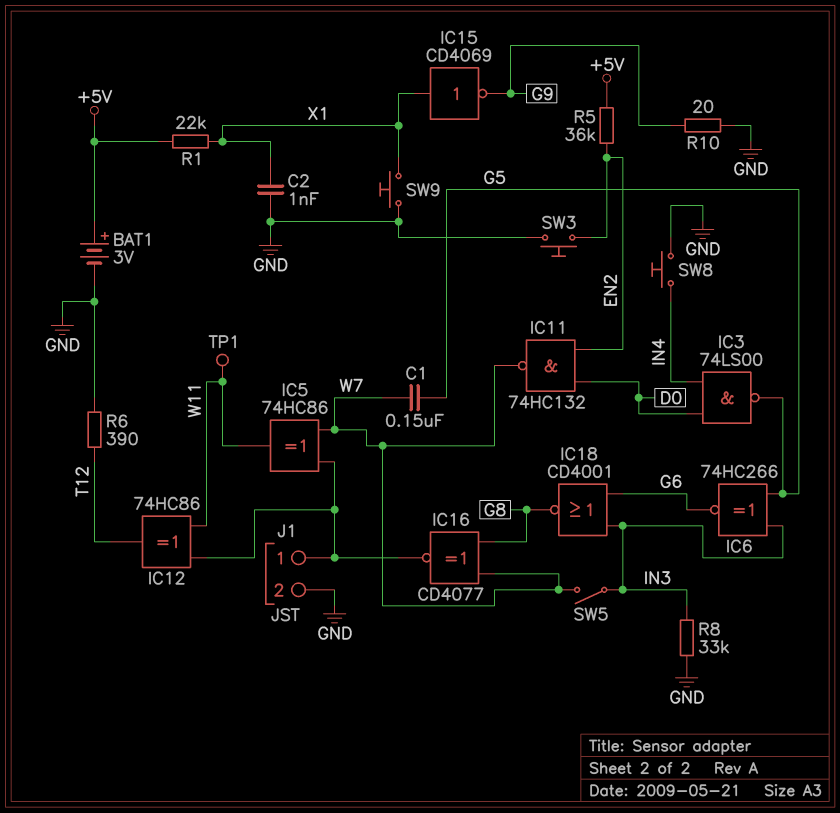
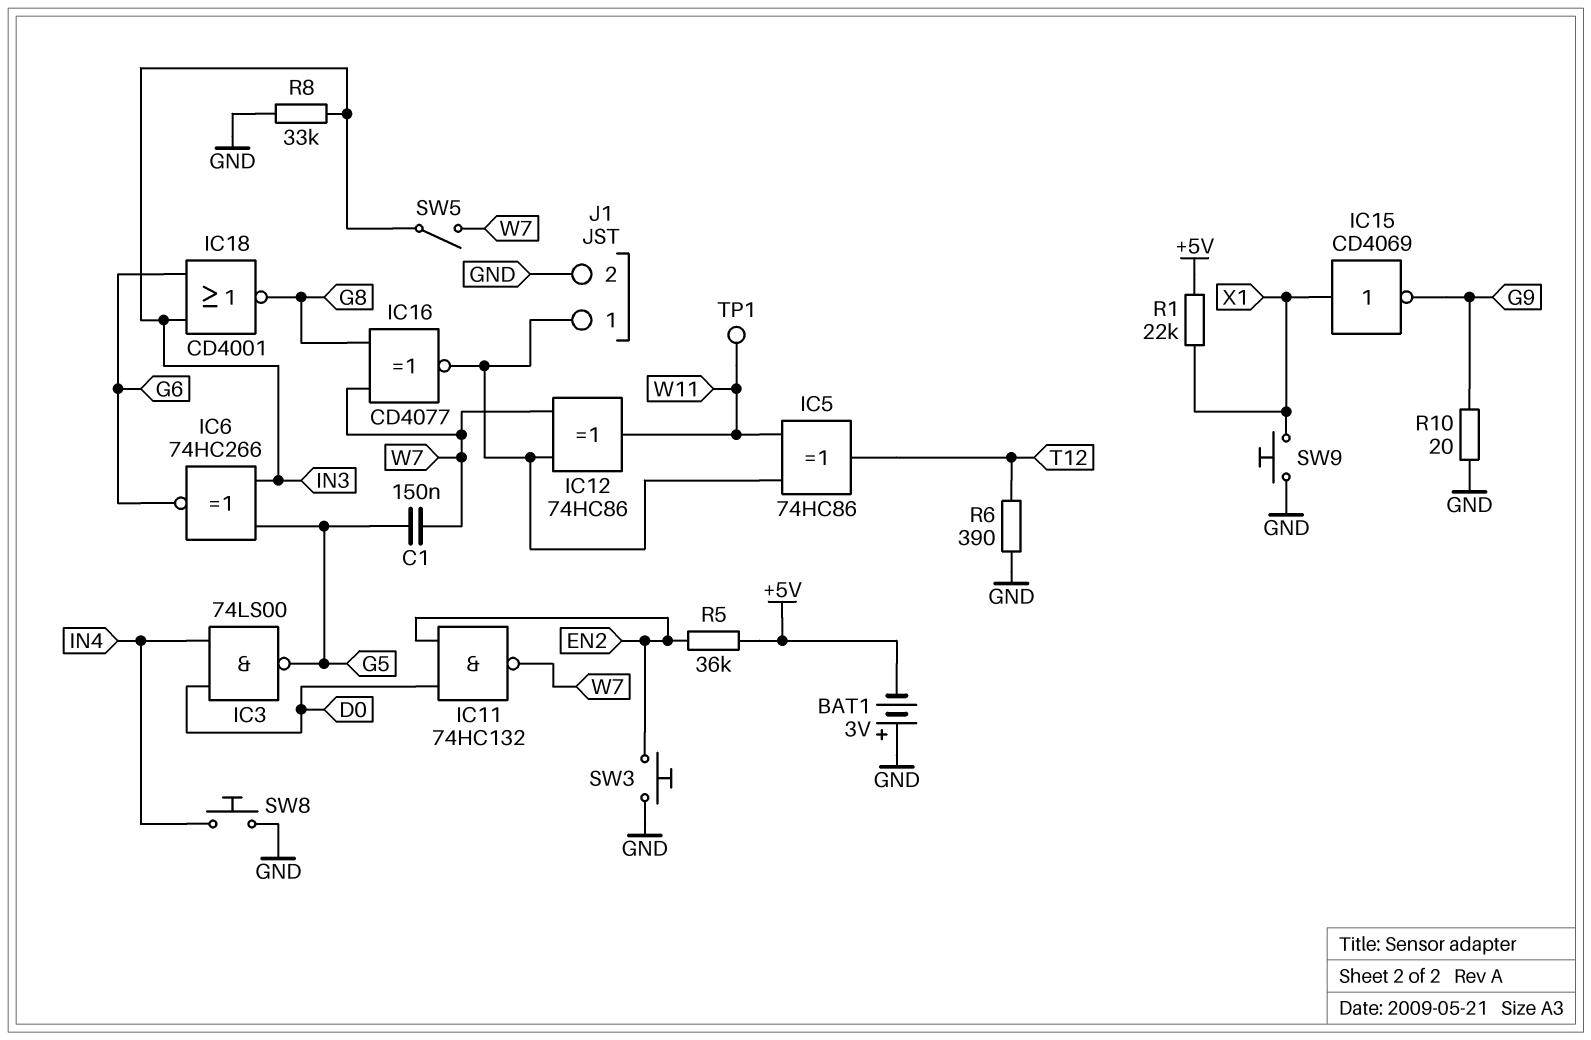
BAT1: 3V (plus +5V, minus GND) -> 3V (plus GND, minus +5V)
C2: 1nF (GND, X1) -> none
IC5: XOR 74HC86 (in J1/1, in W7, out W11) -> XOR 74HC86 (in J1/1, in W11, out T12)
IC12: XOR 74HC86 (in J1/1, in W11, out T12) -> XOR 74HC86 (in J1/1, in W7, out W11)

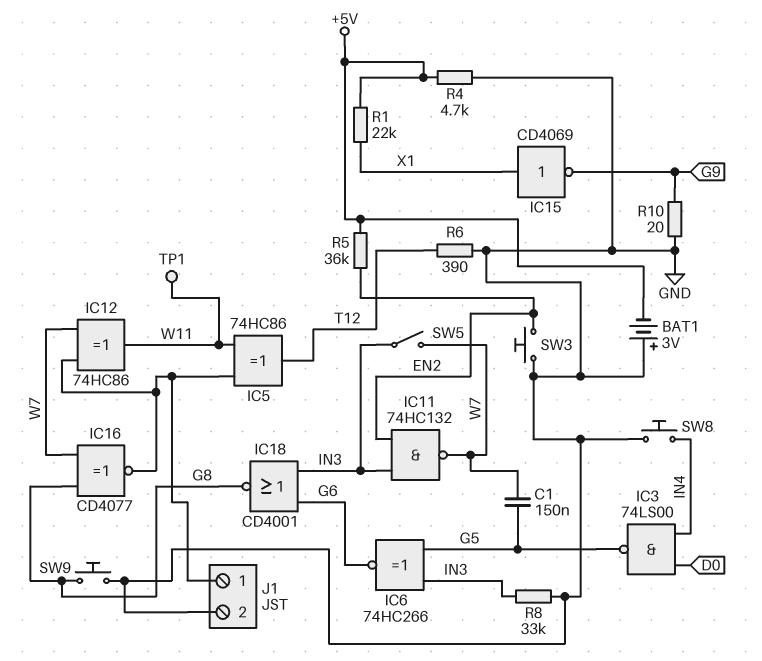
IC11: NAND 74HC132 (in D0, in EN2, out W7) -> NAND 74HC132 (in EN2, in IN3, out W7)
R4: none -> 4.7k (+5V, GND)
SW9: button (GND, X1) -> button (G8, GND)

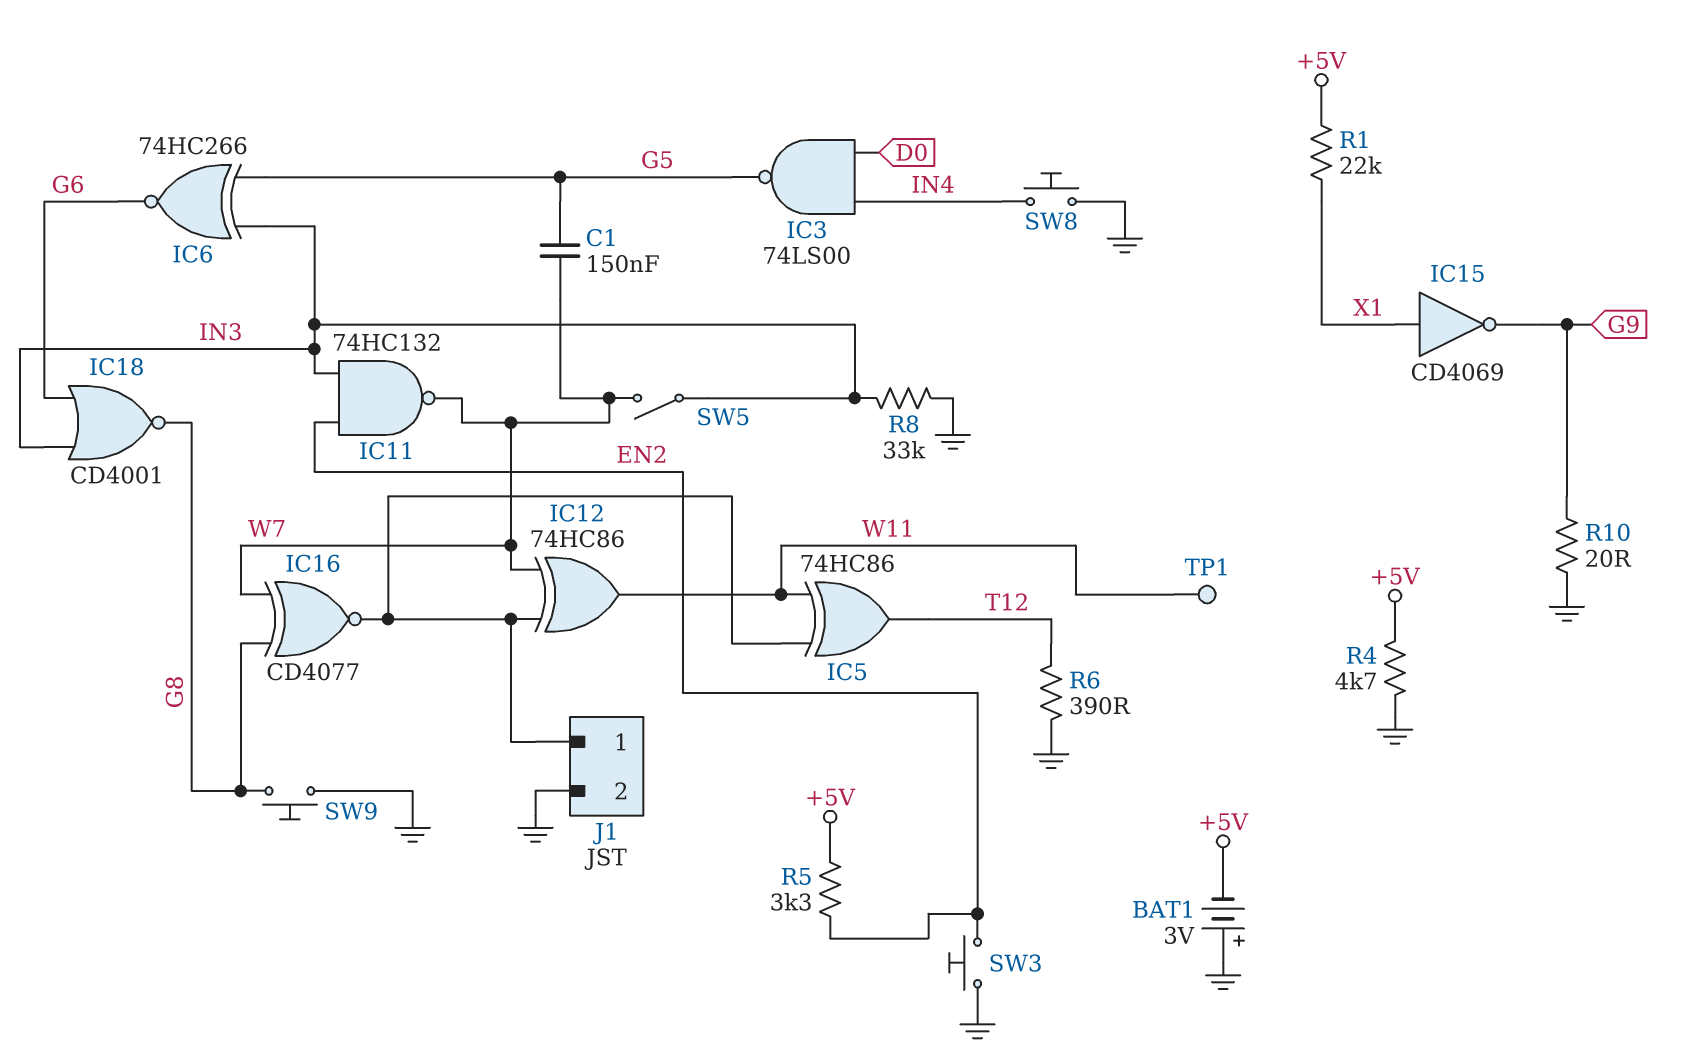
R5: 36k (+5V, EN2) -> 3.3k (+5V, EN2)

